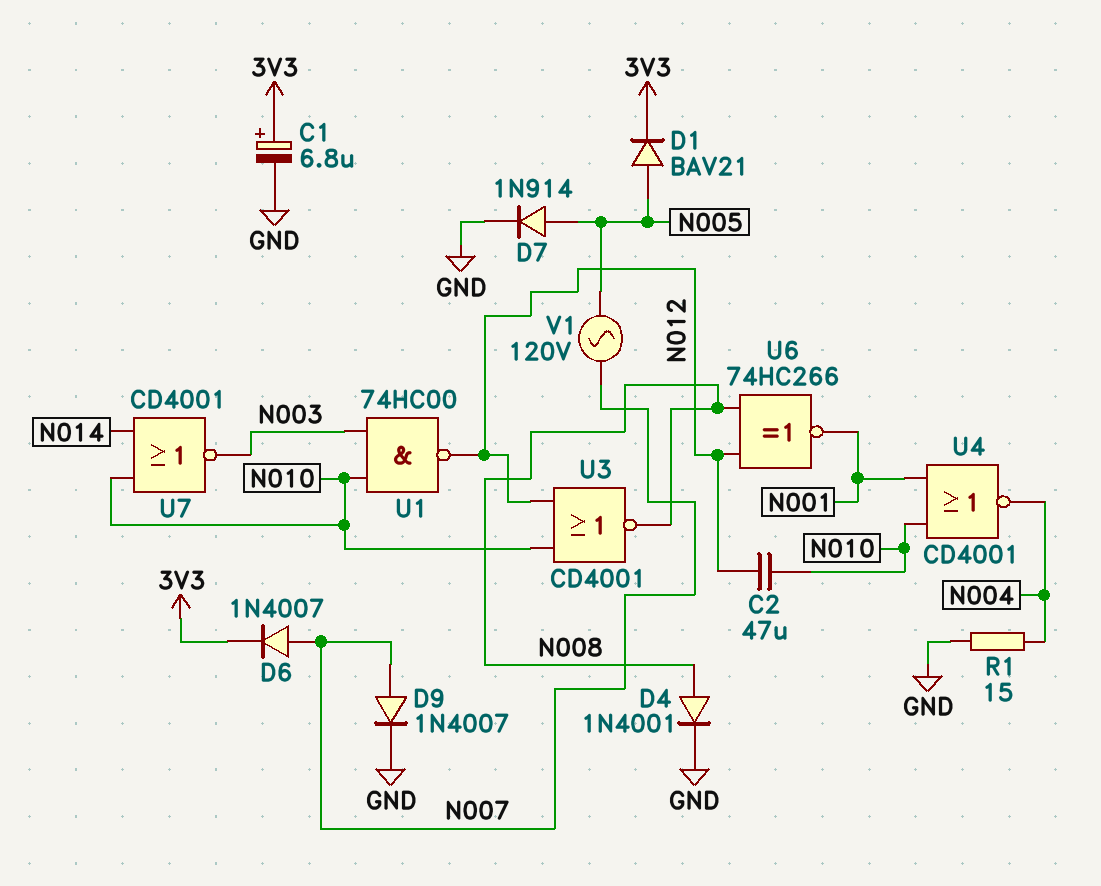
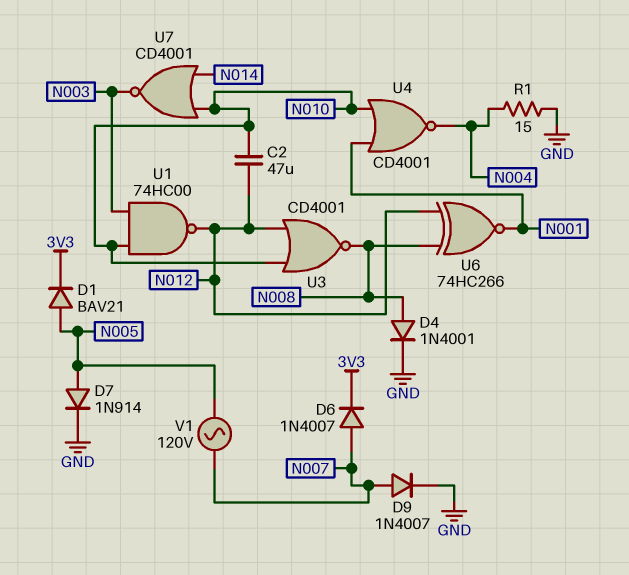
C1: 6.8uF (plus 3V3, minus GND) -> none

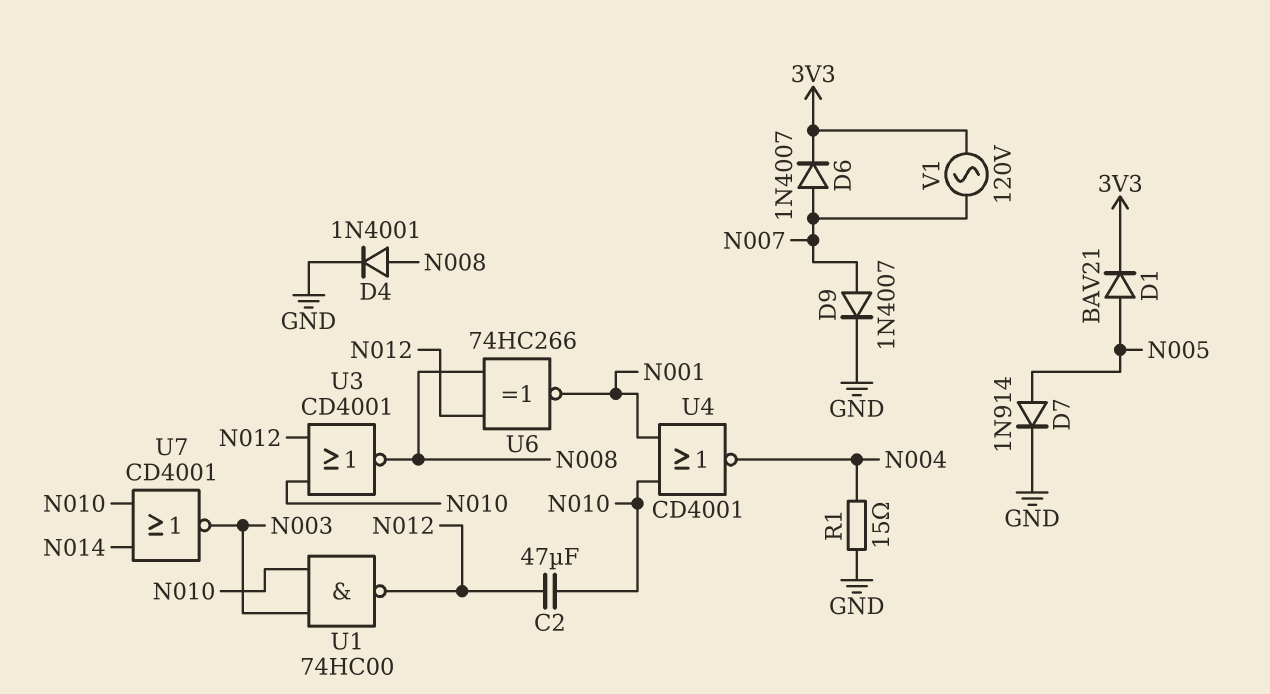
V1: AC 120V (N005, N007) -> AC 120V (3V3, N007)

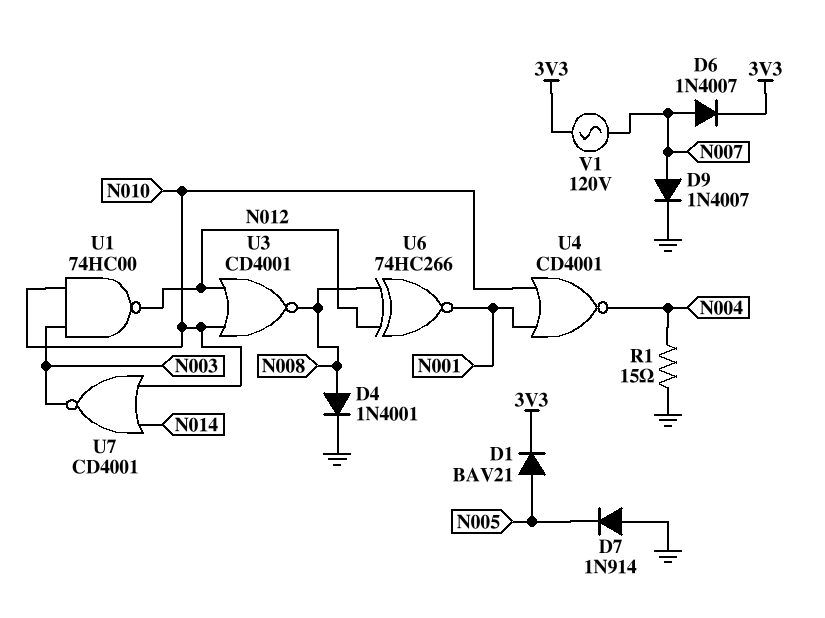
C2: 47uF (N010, N012) -> none
D7: diode 1N914 (A N005, K GND) -> diode 1N914 (A GND, K N005)

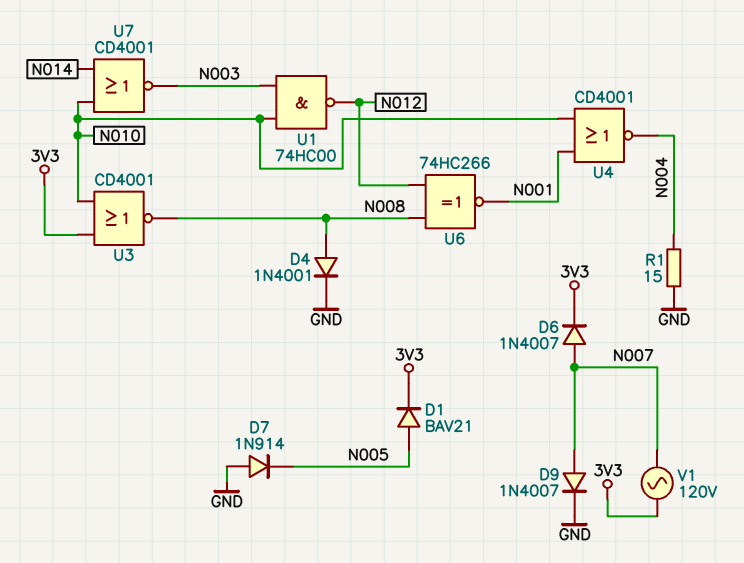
U3: NOR CD4001 (in N010, in N012, out N008) -> NOR CD4001 (in 3V3, in N010, out N008)

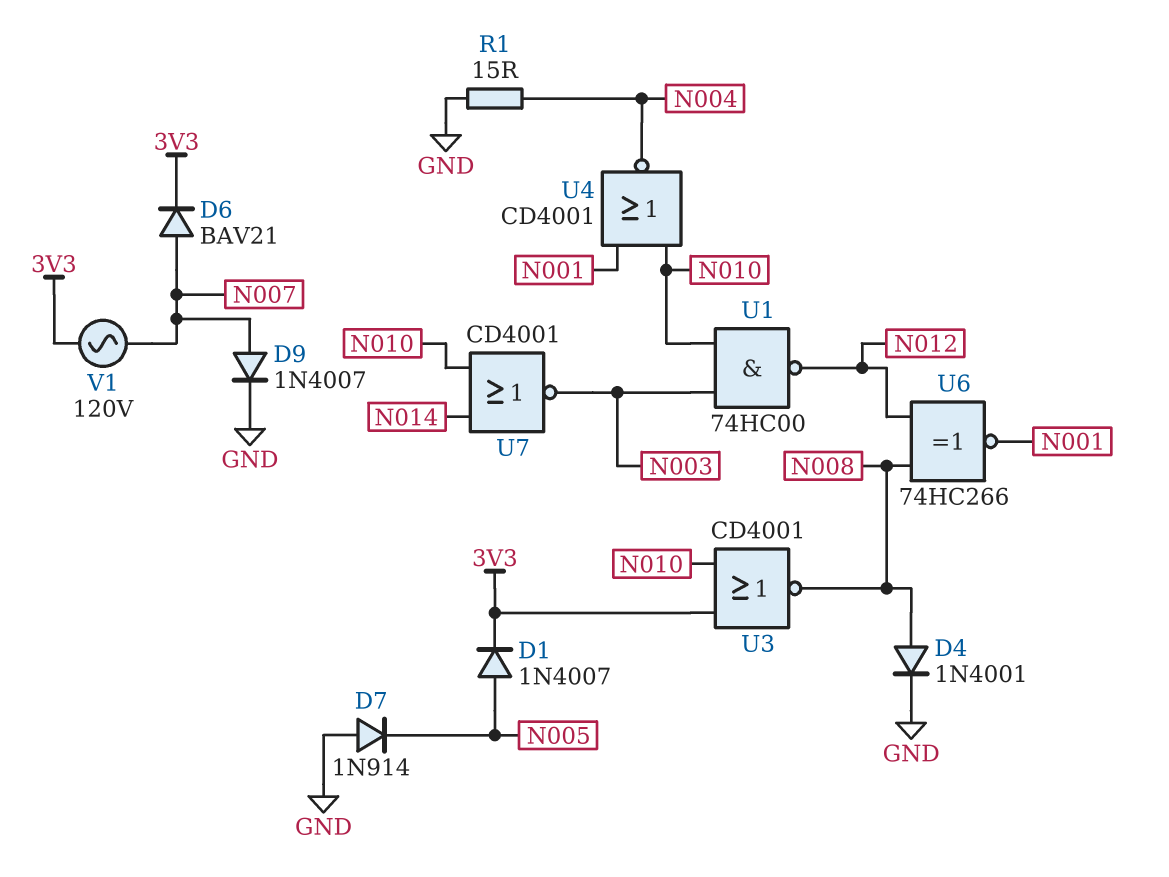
D1: diode BAV21 (A N005, K 3V3) -> diode 1N4007 (A N005, K 3V3)
D6: diode 1N4007 (A N007, K 3V3) -> diode BAV21 (A N007, K 3V3)

